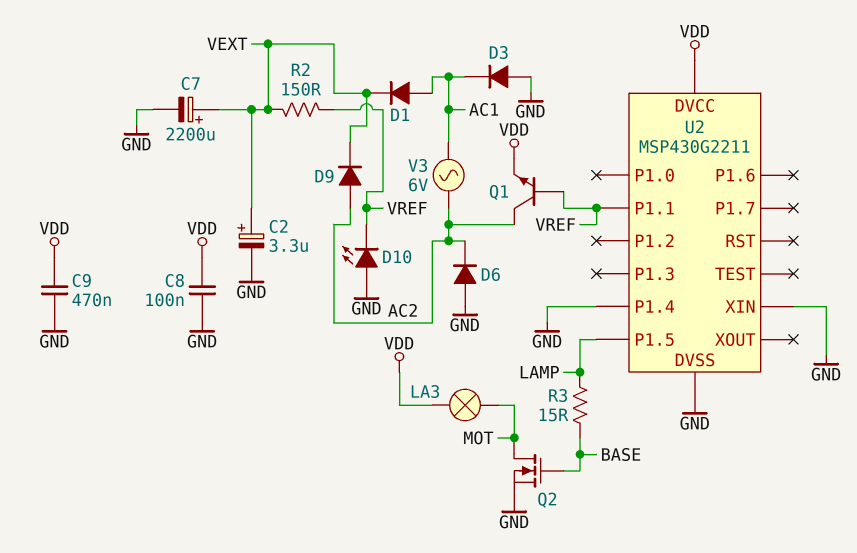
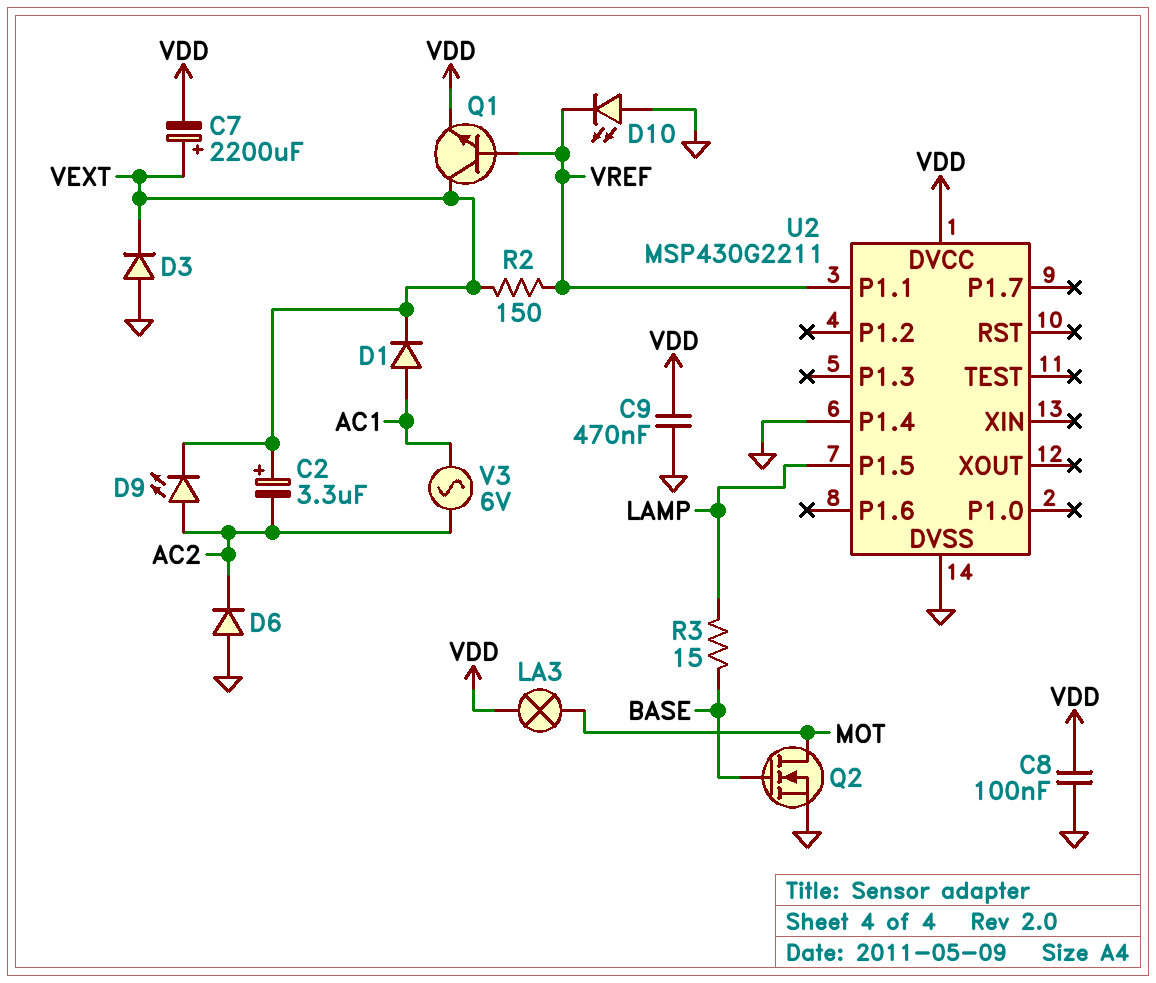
C2: 3.3uF (plus VEXT, minus GND) -> 3.3uF (plus VEXT, minus AC2)
C7: 2200uF (plus VEXT, minus GND) -> 2200uF (plus VEXT, minus VDD)
D3: diode (A GND, K AC1) -> diode (A GND, K VEXT)
D9: diode (A AC2, K VEXT) -> LED (A AC2, K VEXT)
Q1: NPN (B VREF, C AC2, E VDD) -> NPN (B VREF, C VEXT, E VDD)
U2 pin XIN: GND -> none

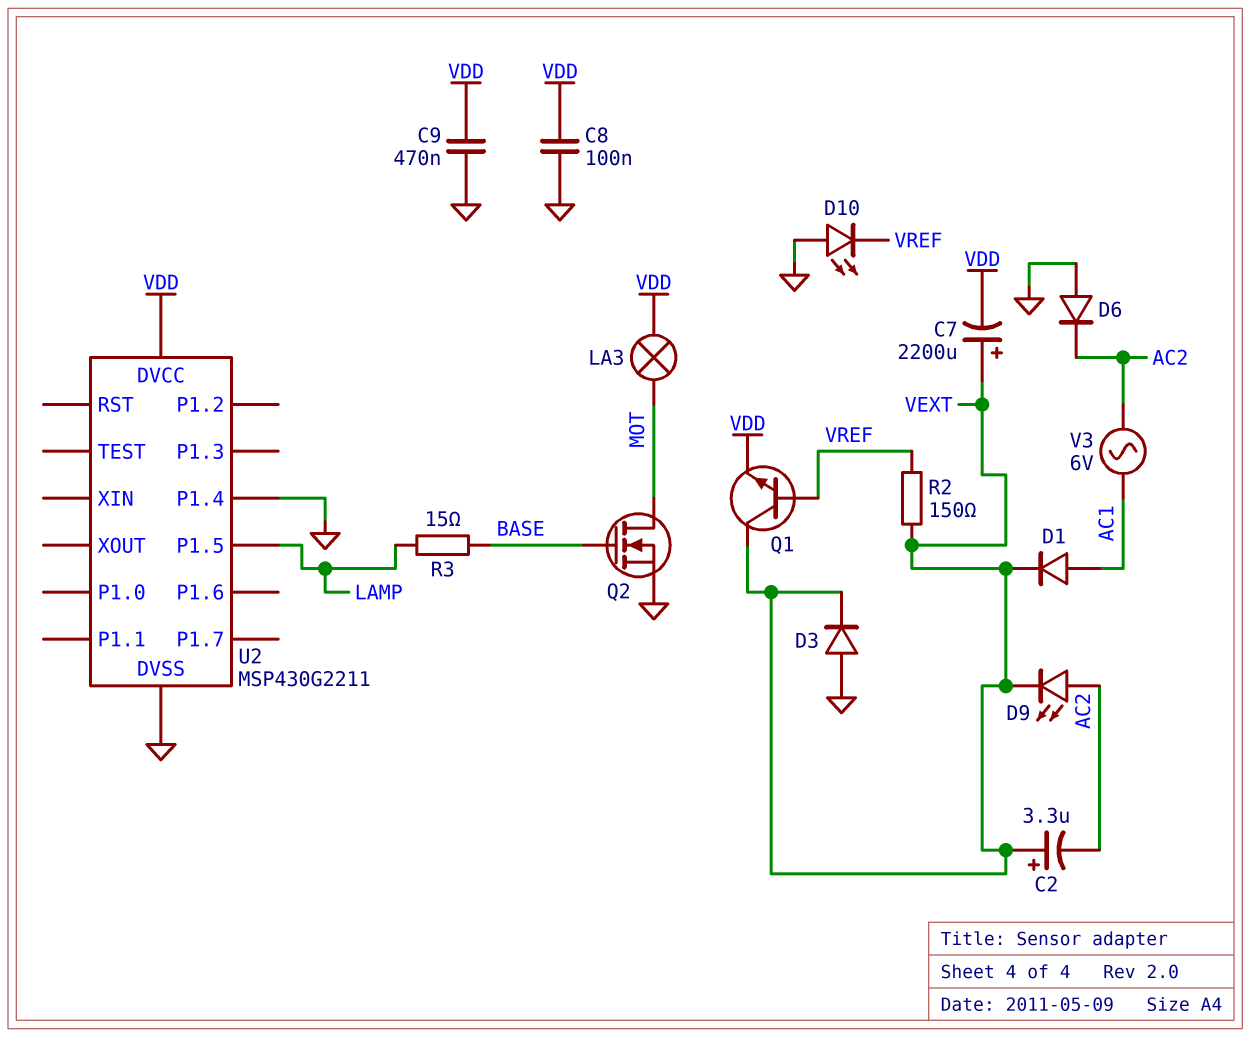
U2 pin P1.1: VREF -> none

